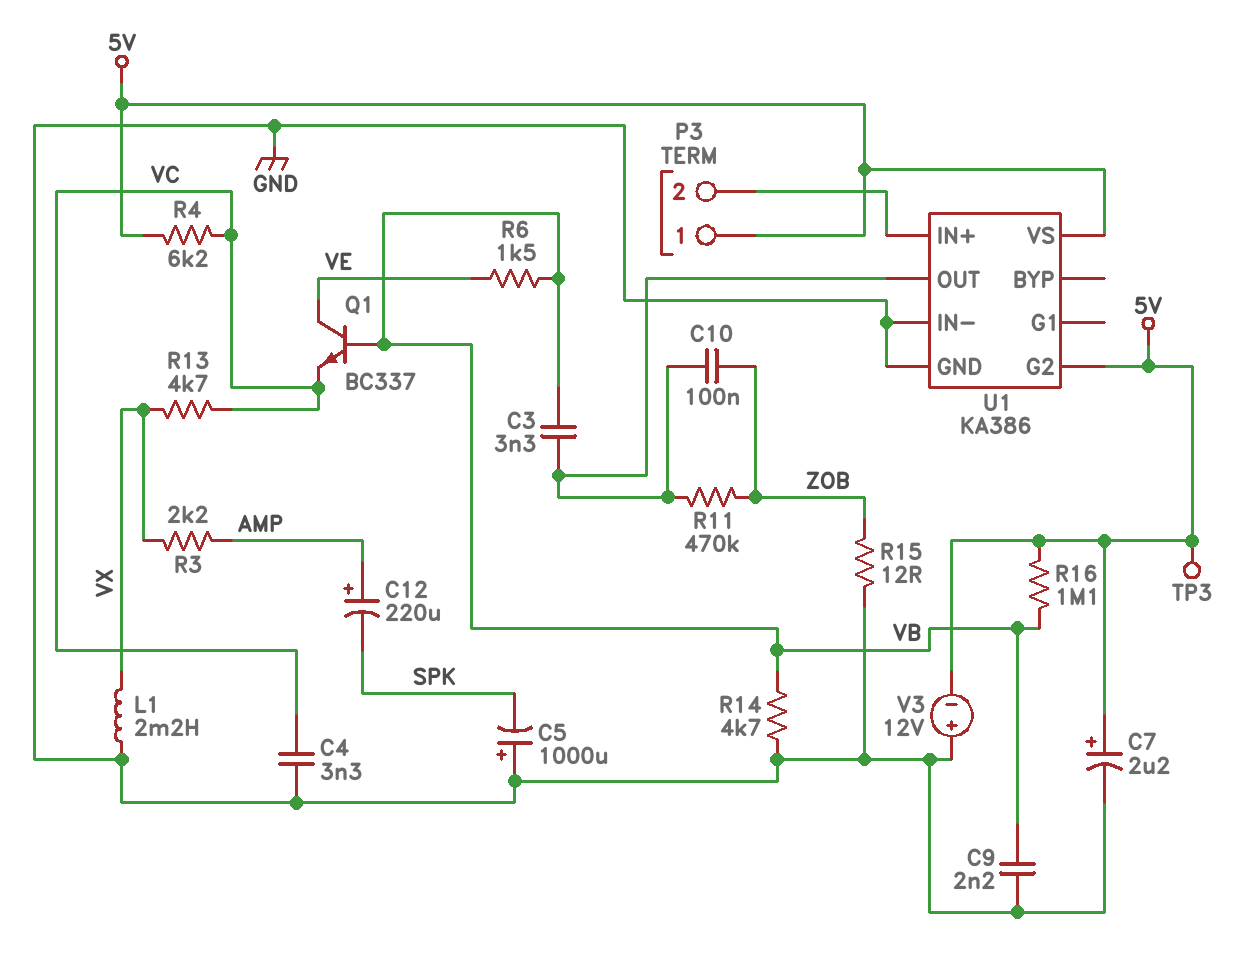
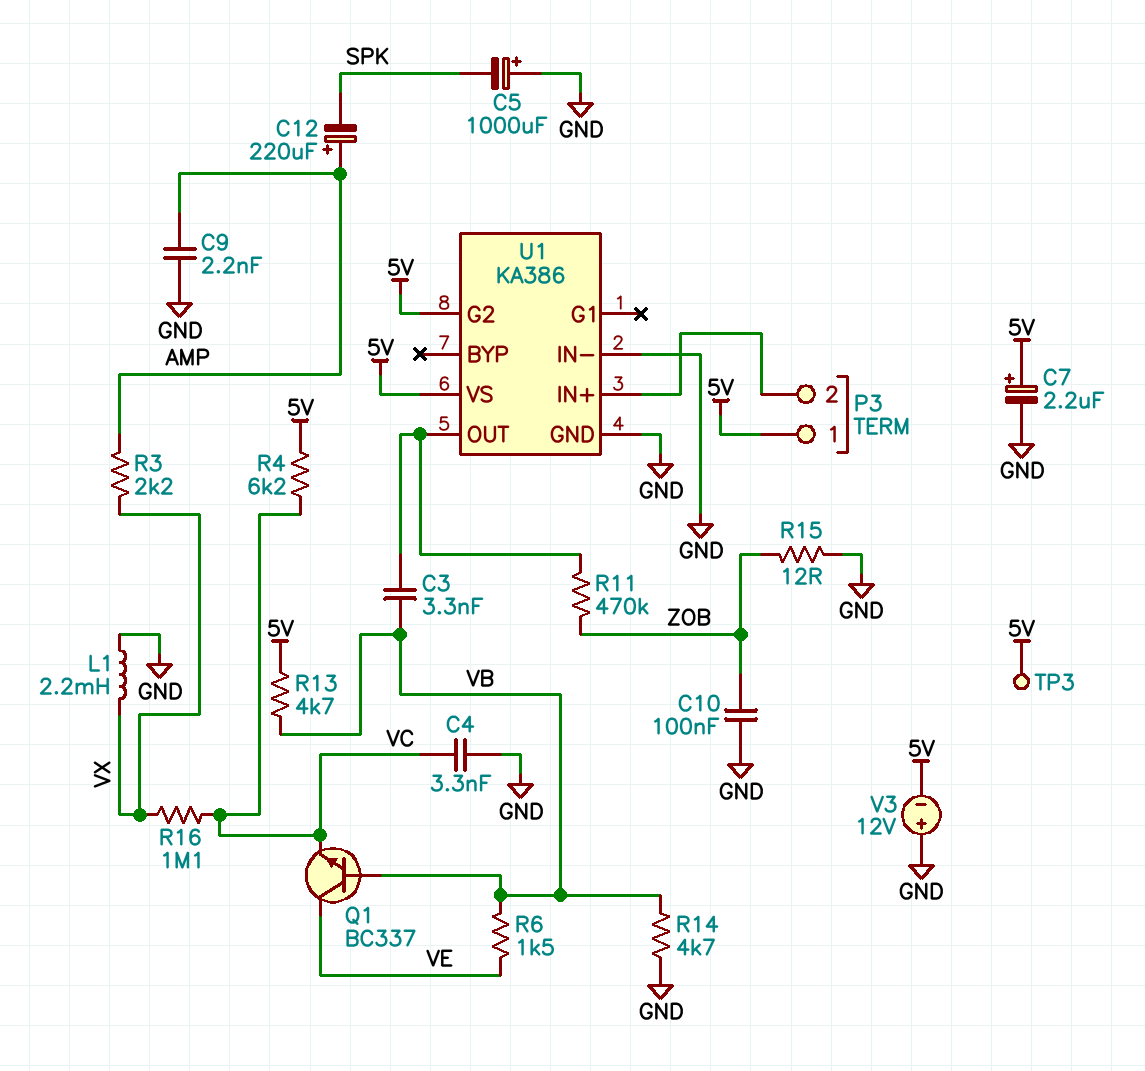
C9: 2.2nF (GND, VB) -> 2.2nF (AMP, GND)
C10: 100nF (U1/OUT, ZOB) -> 100nF (GND, ZOB)
R13: 4.7k (VC, VX) -> 4.7k (5V, VB)
R16: 1.1M (5V, VB) -> 1.1M (VC, VX)

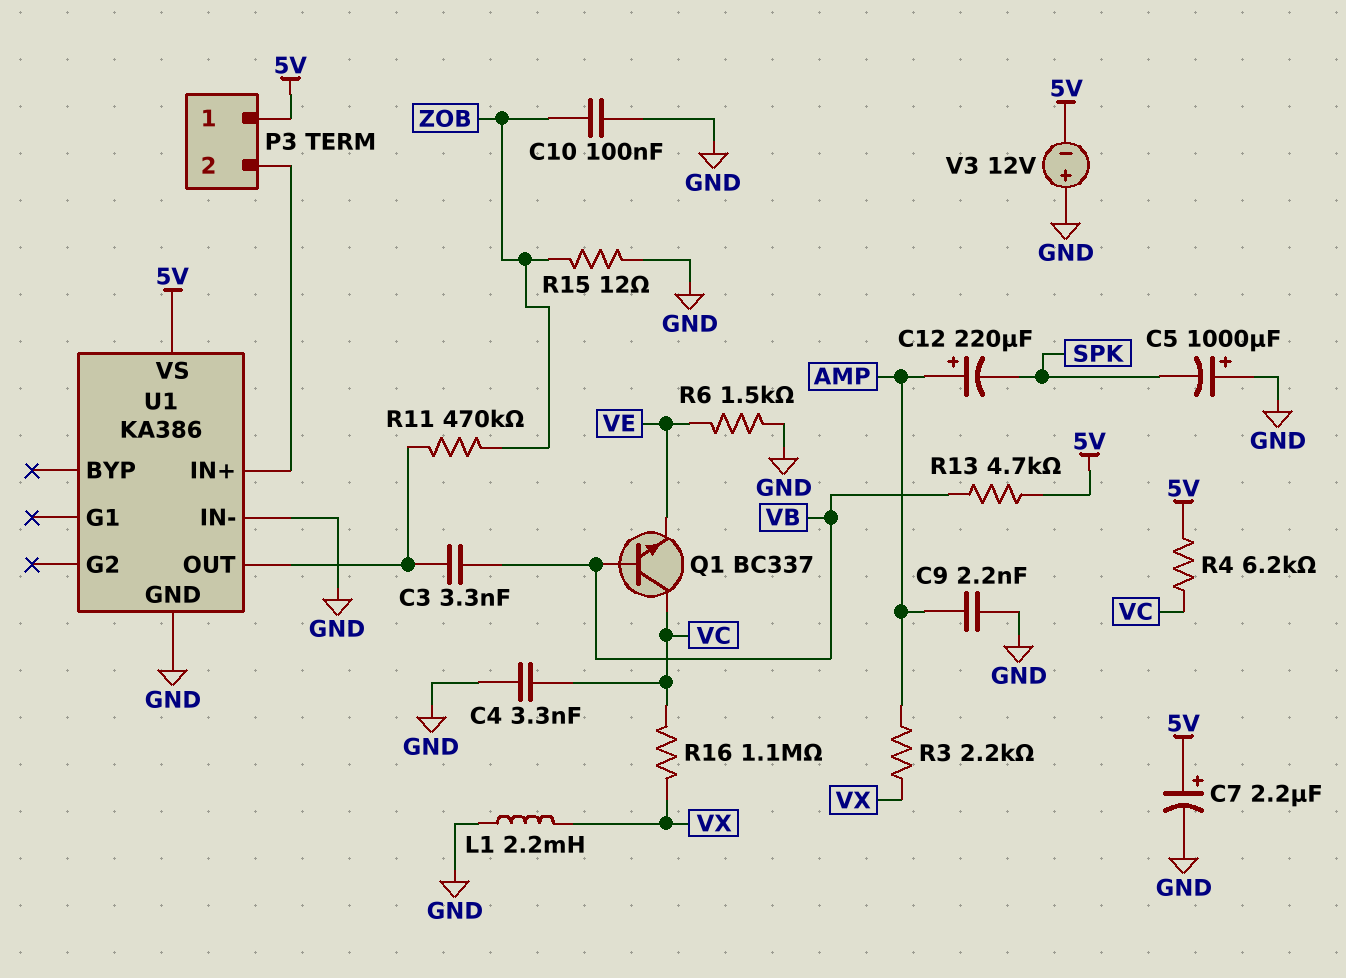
Q1: NPN BC337 (B VB, C VE, E VC) -> NPN BC337 (B VB, C VC, E VE)
R6: 1.5k (VB, VE) -> 1.5k (GND, VE)
R14: 4.7k (GND, VB) -> none
TP3: test point (5V) -> none
U1 pin G2: 5V -> none

